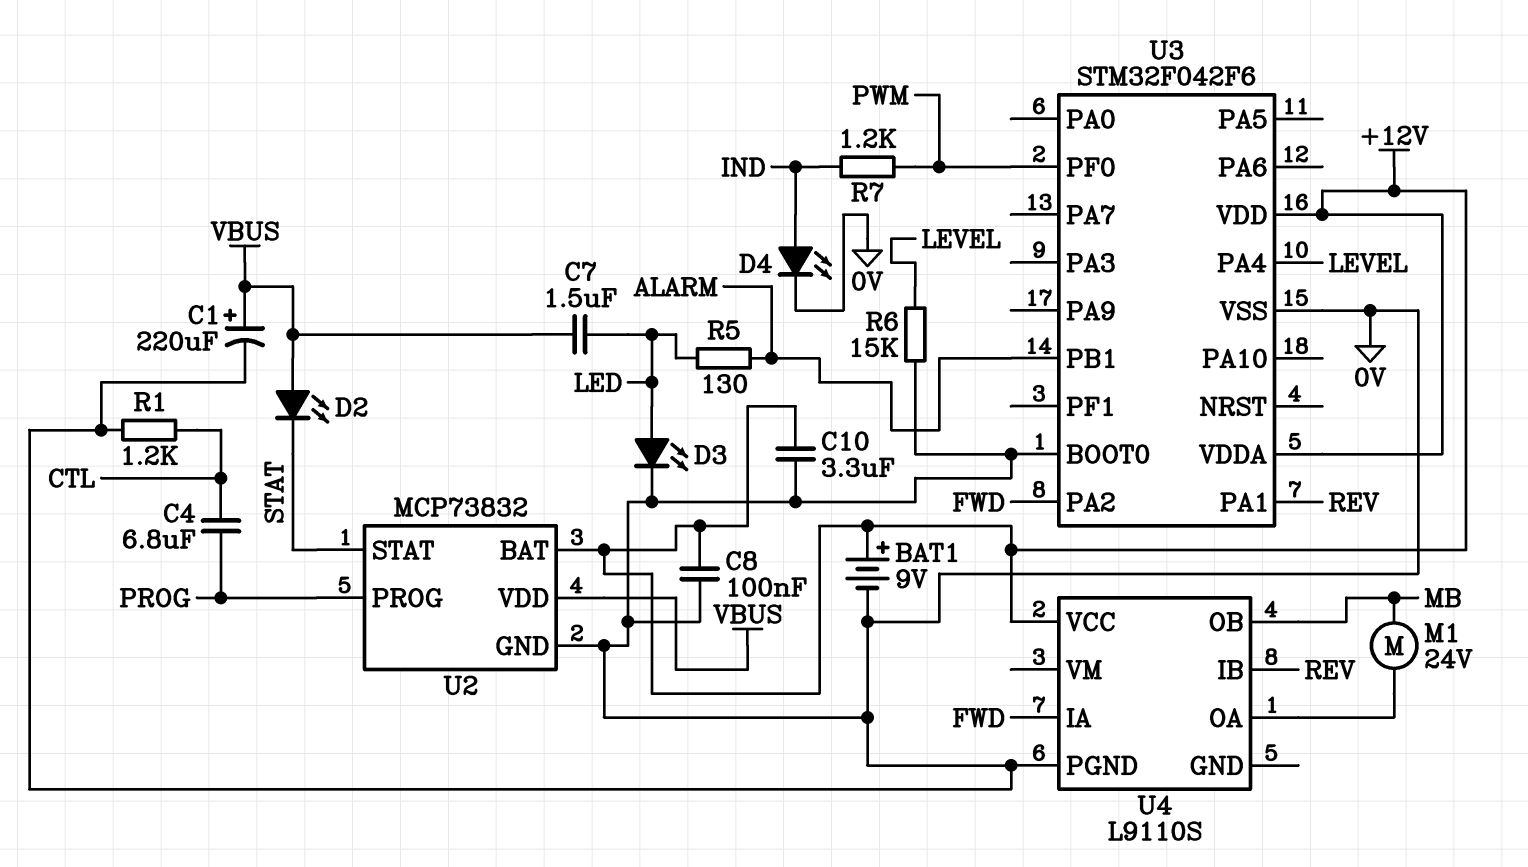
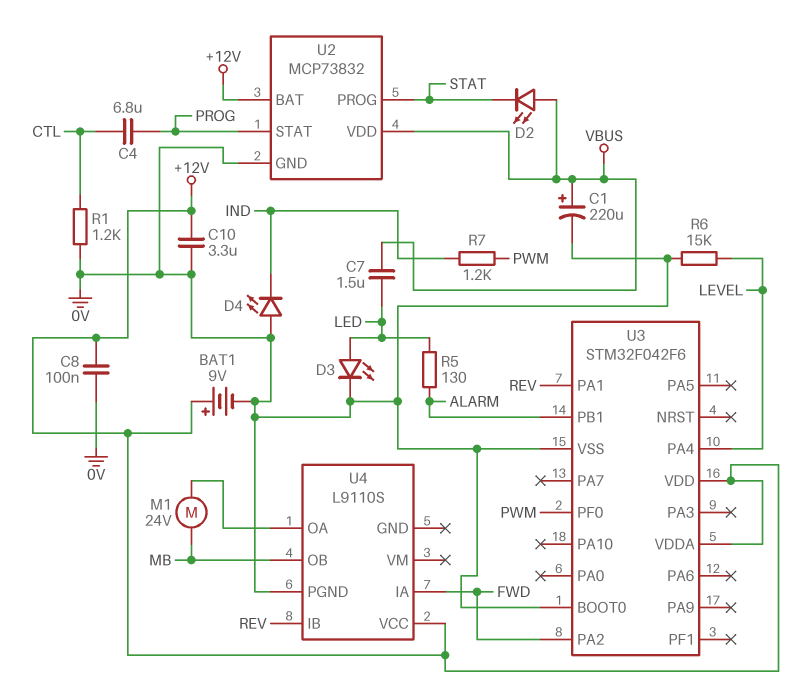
D4: LED (A IND, K 0V) -> LED (A 0V, K IND)
U2 pin PROG: PROG -> STAT
U2 pin STAT: STAT -> PROG

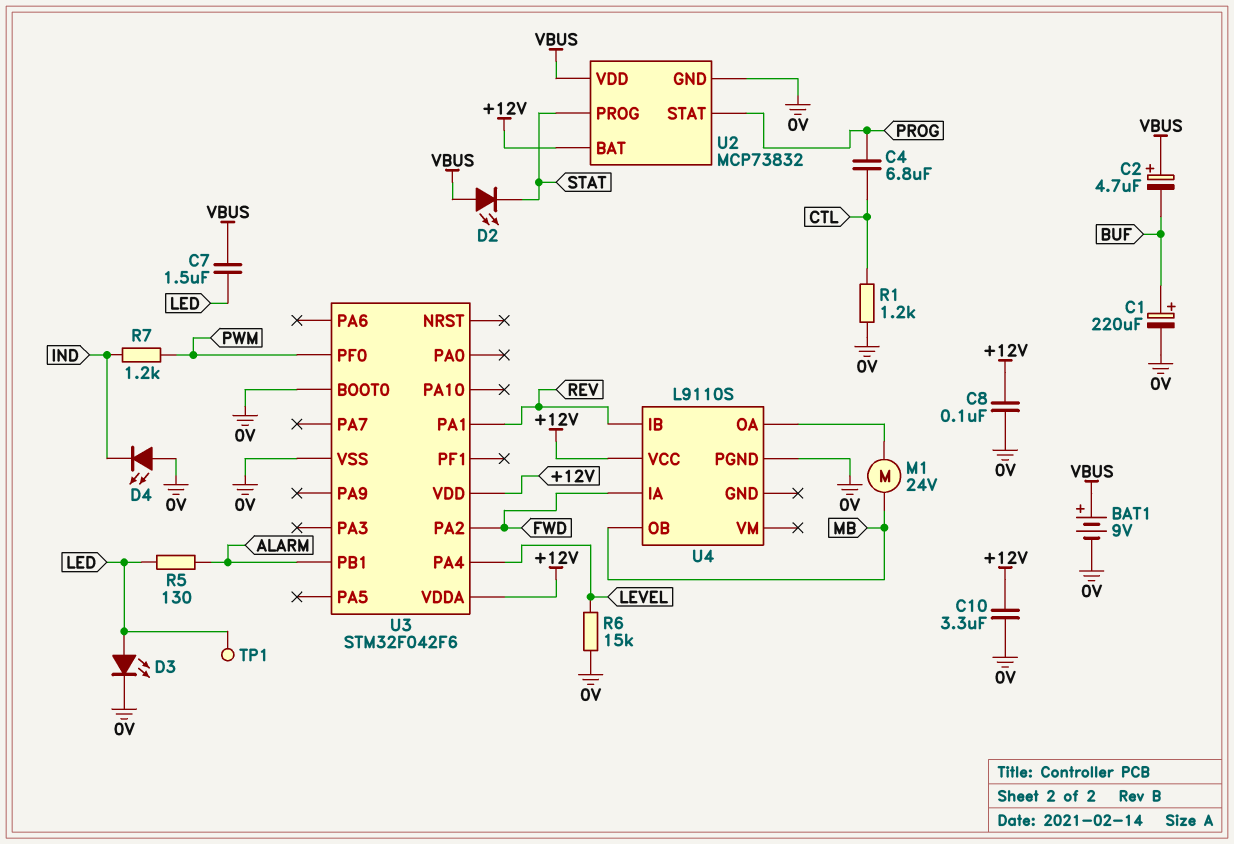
BAT1: 9V (plus +12V, minus 0V) -> 9V (plus VBUS, minus 0V)
C1: 220uF (plus VBUS, minus 0V) -> 220uF (plus BUF, minus 0V)
C2: none -> 4.7uF (plus VBUS, minus BUF)
TP1: none -> test point (LED)

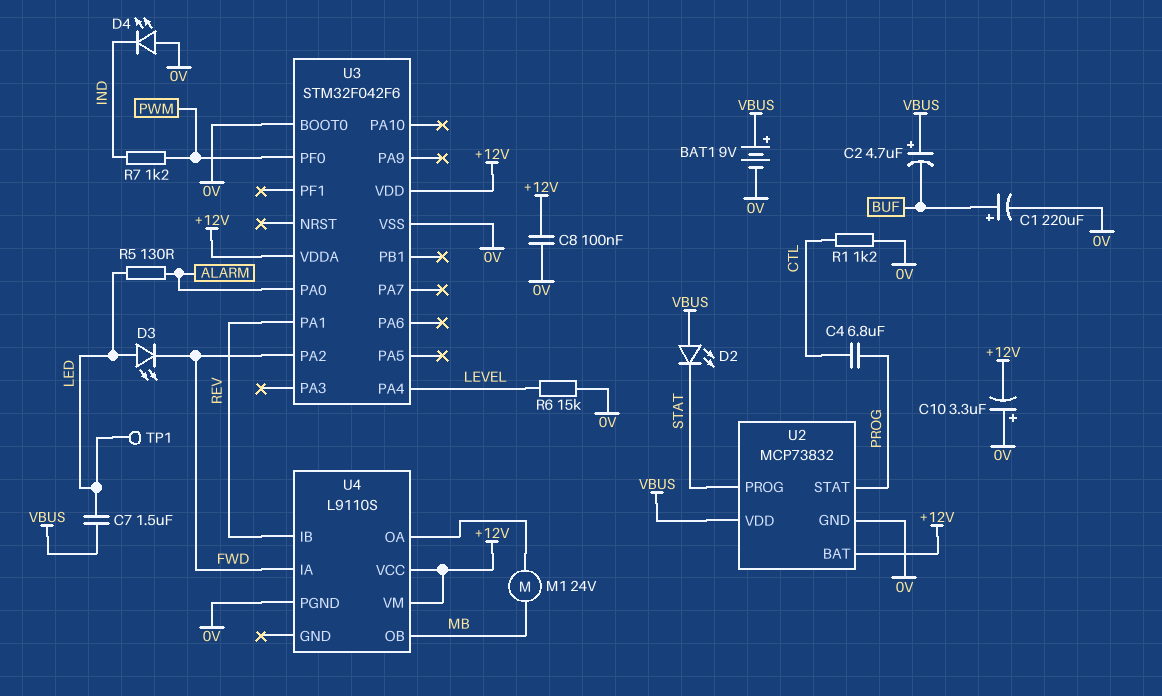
C10: 3.3uF (+12V, 0V) -> 3.3uF (plus 0V, minus +12V)
D3: LED (A LED, K 0V) -> LED (A LED, K FWD)
U3 pin PA0: none -> ALARM
U3 pin PB1: ALARM -> none
U4 pin VM: none -> +12V

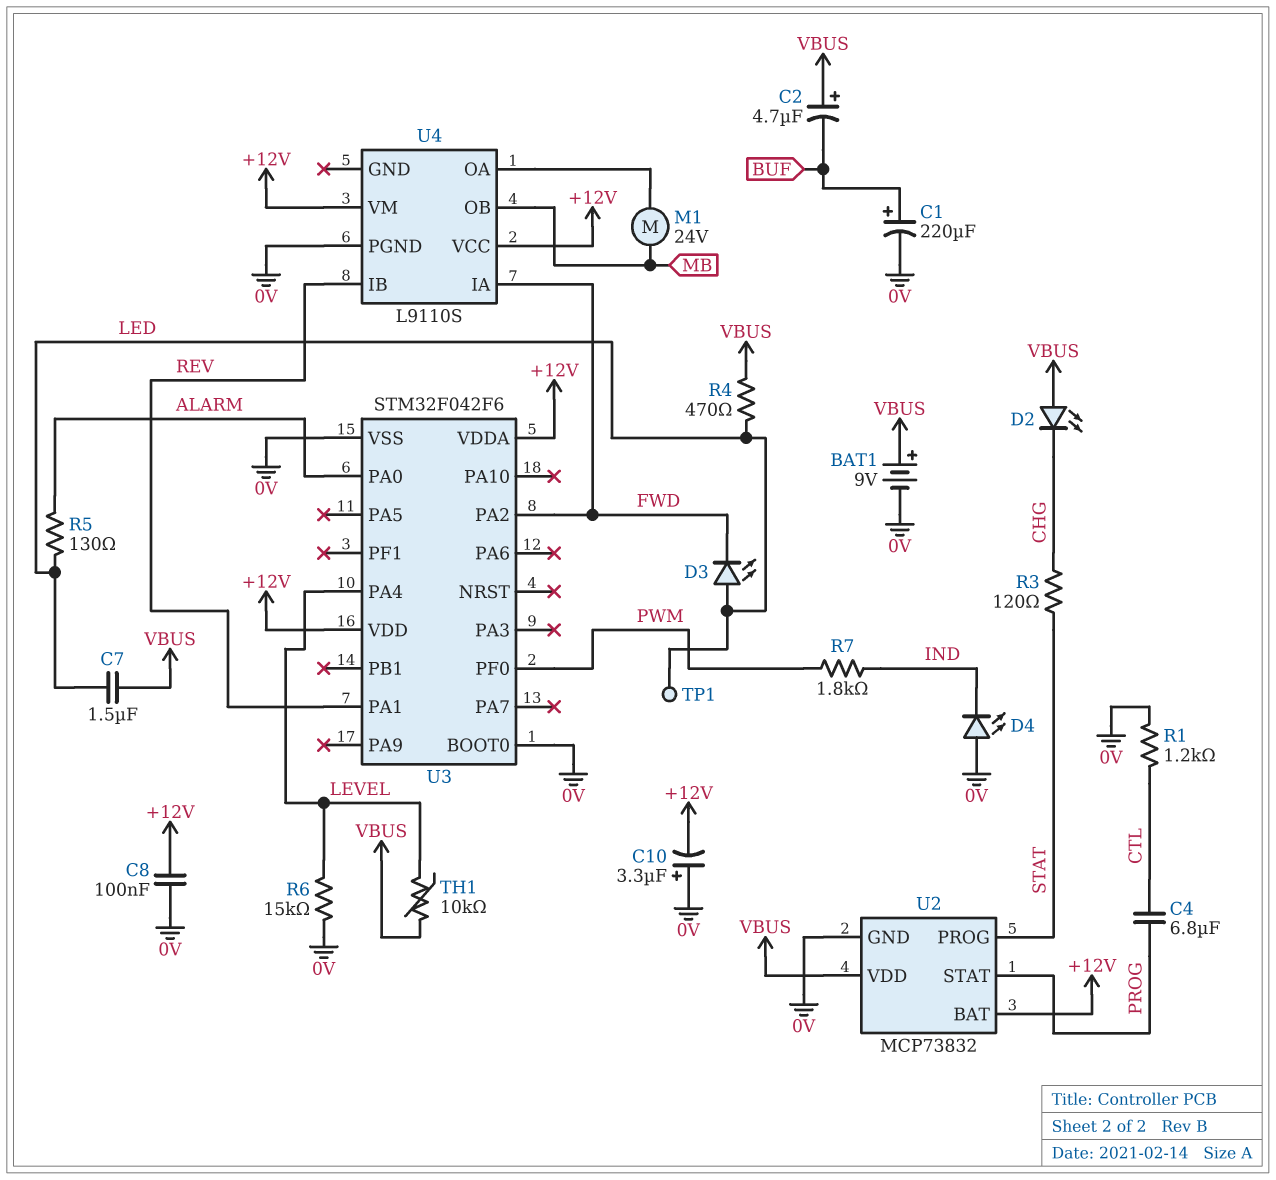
D2: LED (A VBUS, K STAT) -> LED (A VBUS, K CHG)
R3: none -> 120 (CHG, STAT)
R4: none -> 470 (LED, VBUS)
R7: 1.2k (IND, PWM) -> 1.8k (IND, PWM)
TH1: none -> 10k (LEVEL, VBUS)

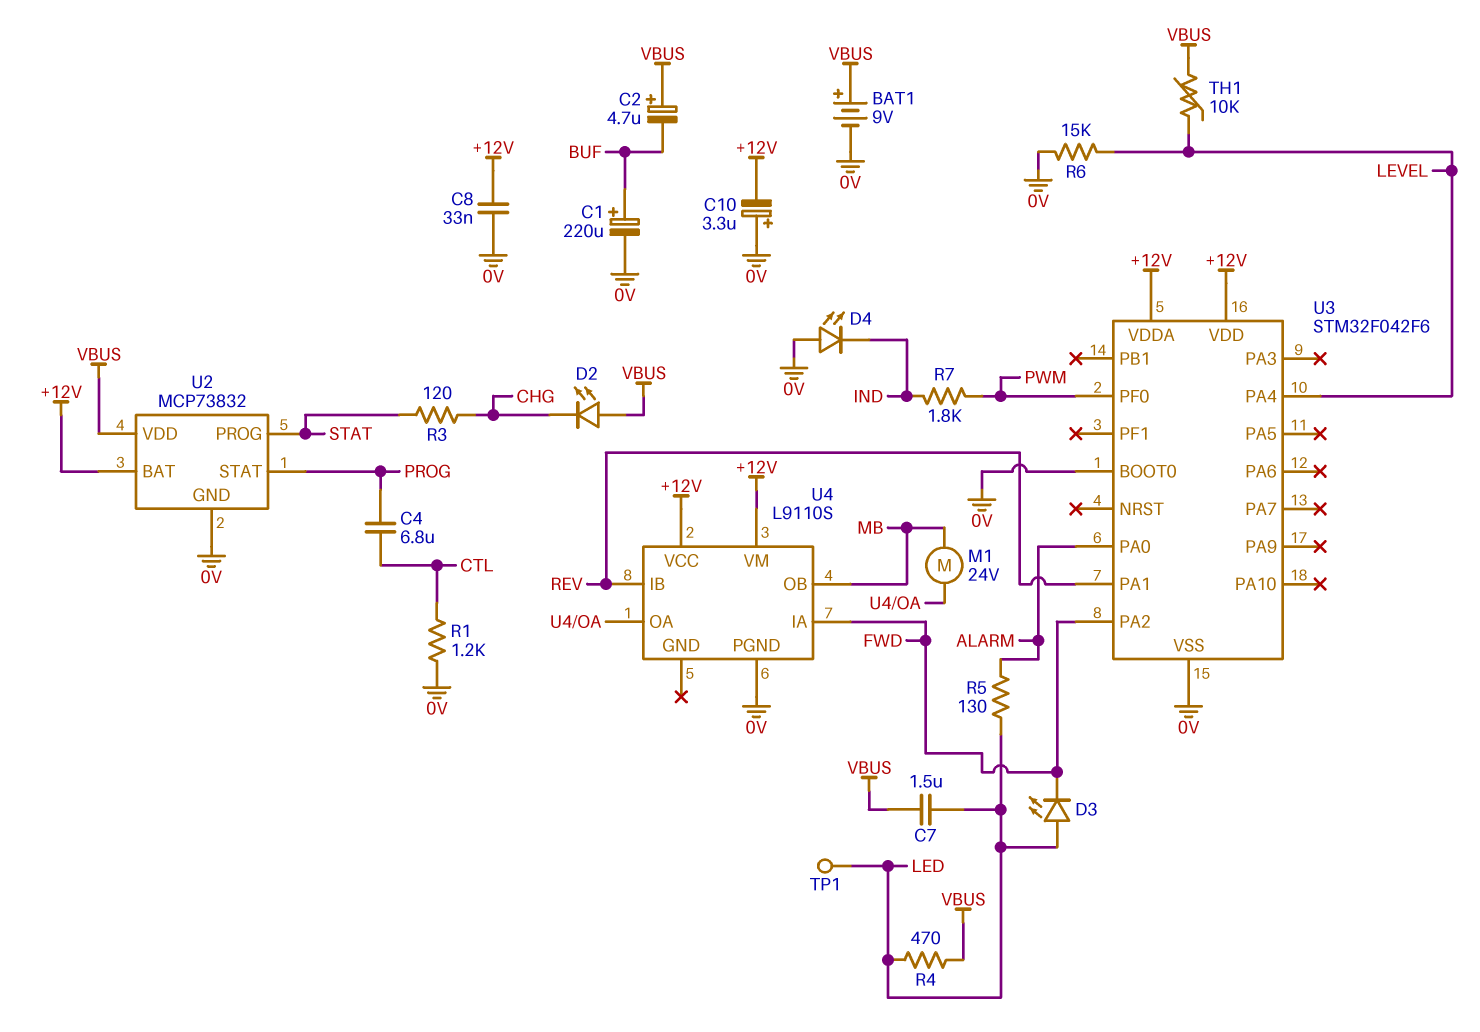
C8: 100nF (+12V, 0V) -> 33nF (+12V, 0V)

